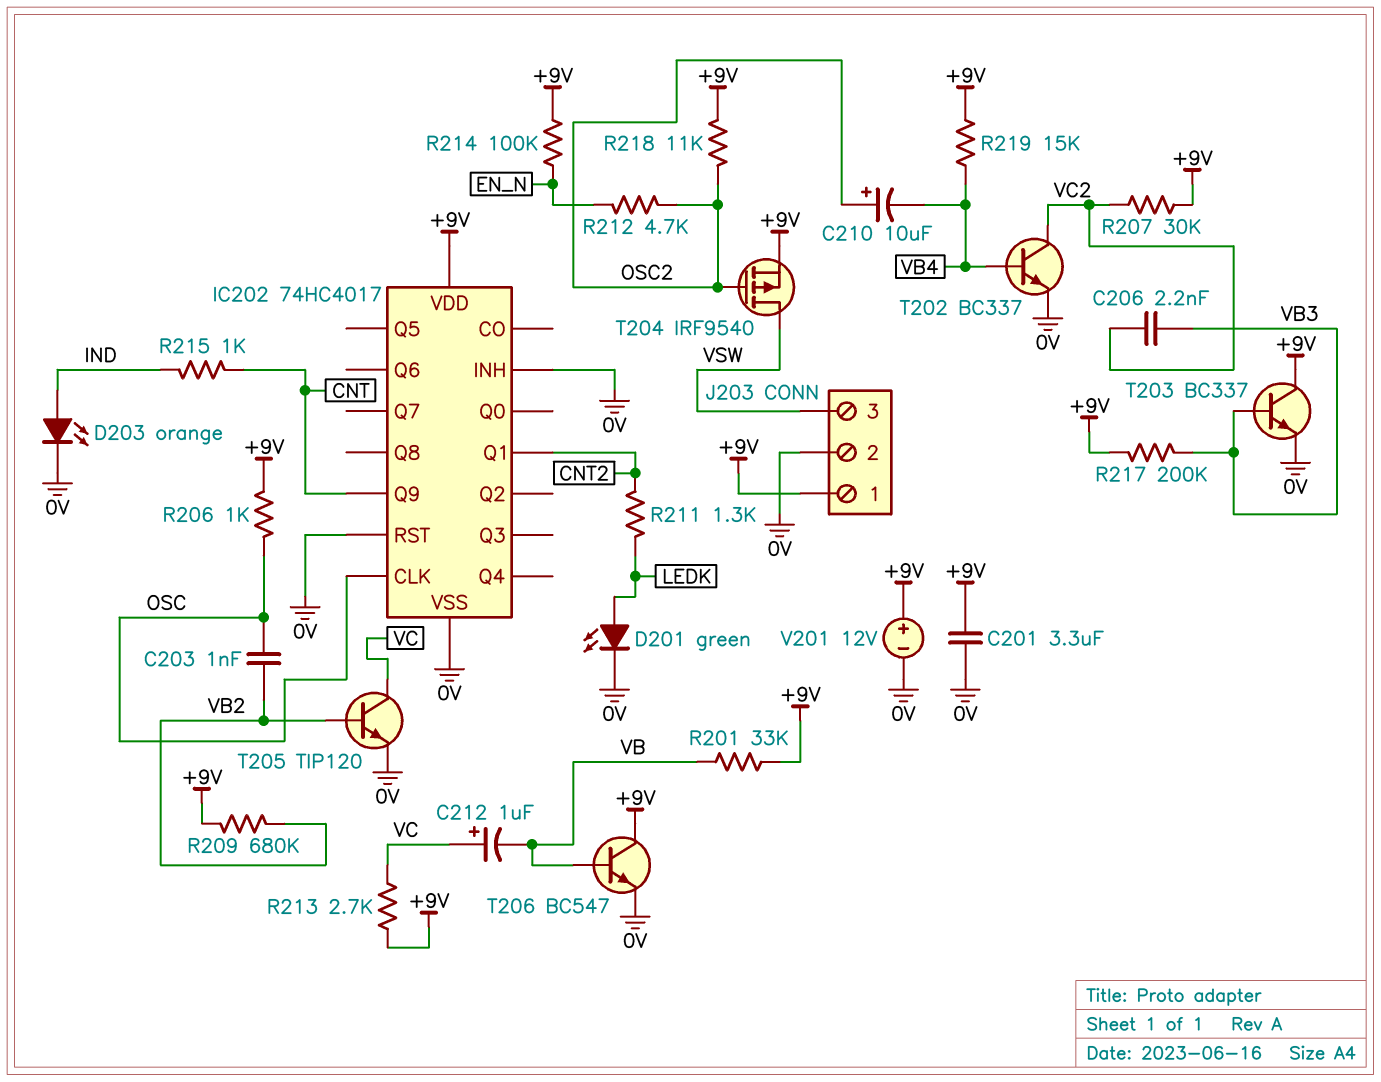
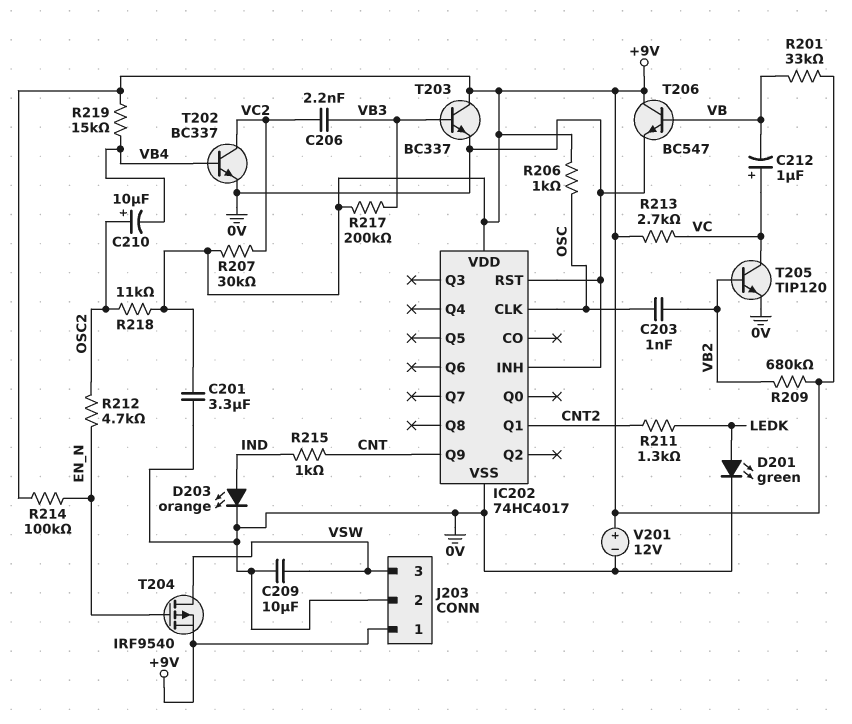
C209: none -> 10uF (0V, VSW)
T204: PMOS IRF9540 (G OSC2, D VSW, S +9V) -> PMOS IRF9540 (G EN_N, D VSW, S +9V)

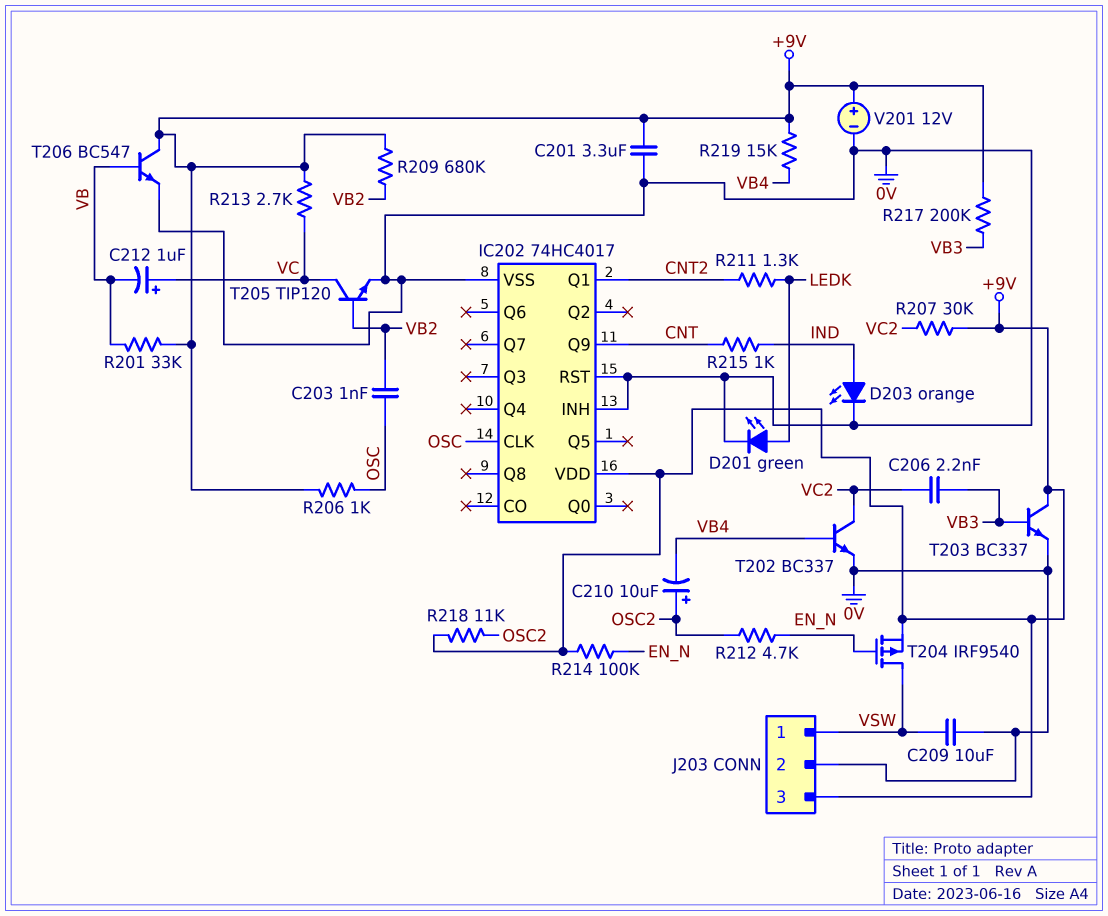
J203 pin 1: +9V -> VSW
J203 pin 3: VSW -> +9V

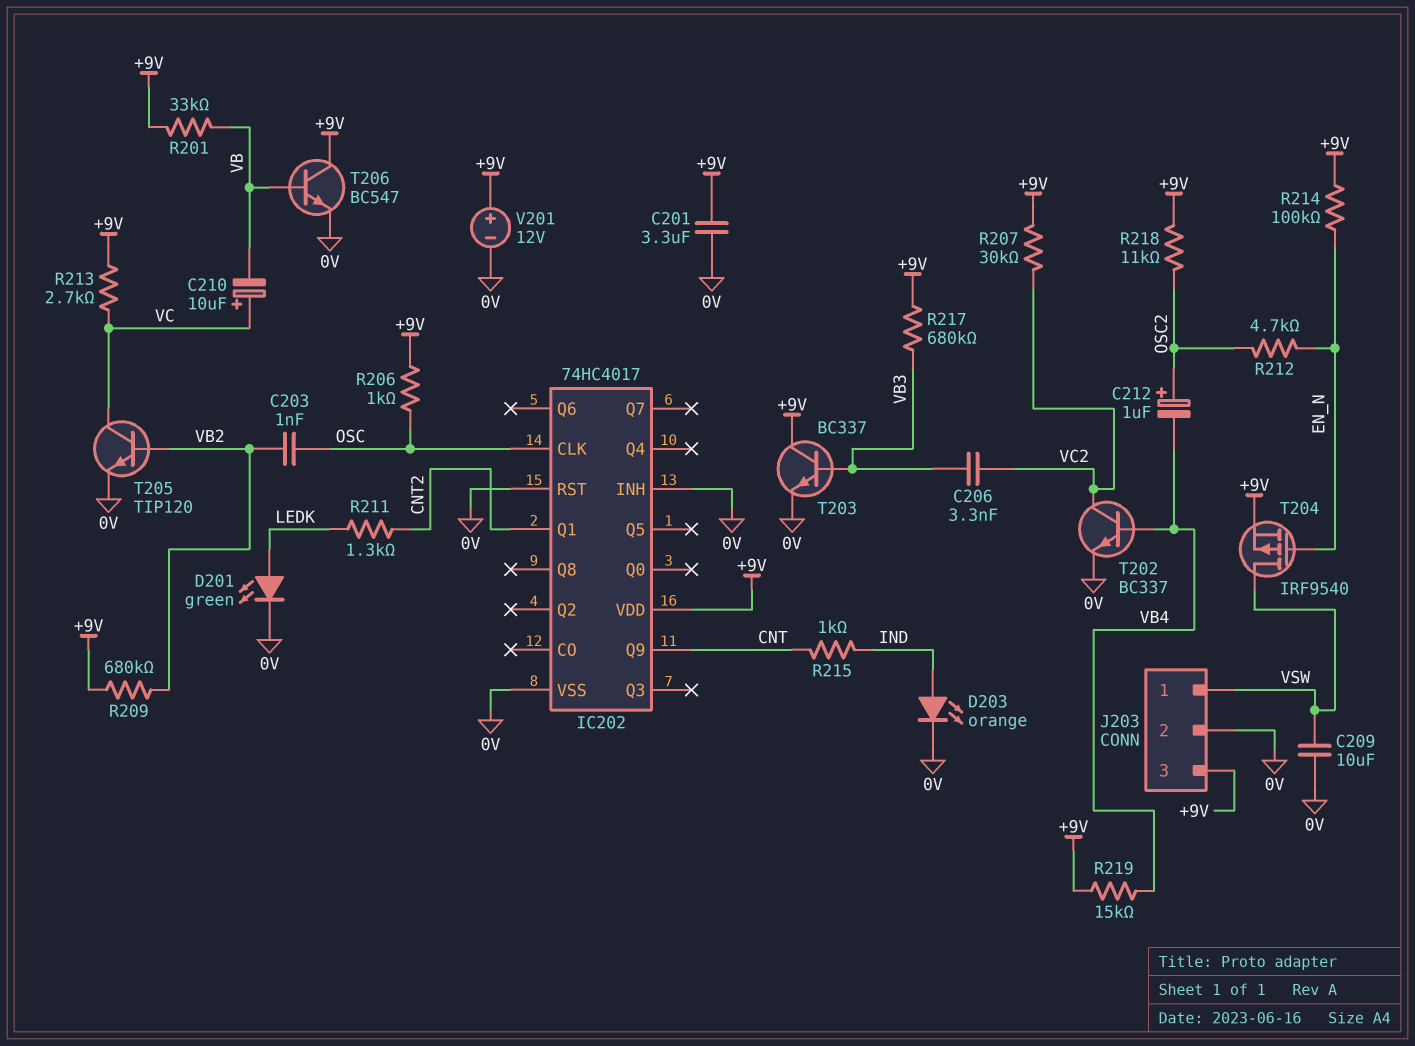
C206: 2.2nF (VB3, VC2) -> 3.3nF (VB3, VC2)
C210: 10uF (plus OSC2, minus VB4) -> 10uF (plus VC, minus VB)
C212: 1uF (plus VC, minus VB) -> 1uF (plus OSC2, minus VB4)
R217: 200k (+9V, VB3) -> 680k (+9V, VB3)

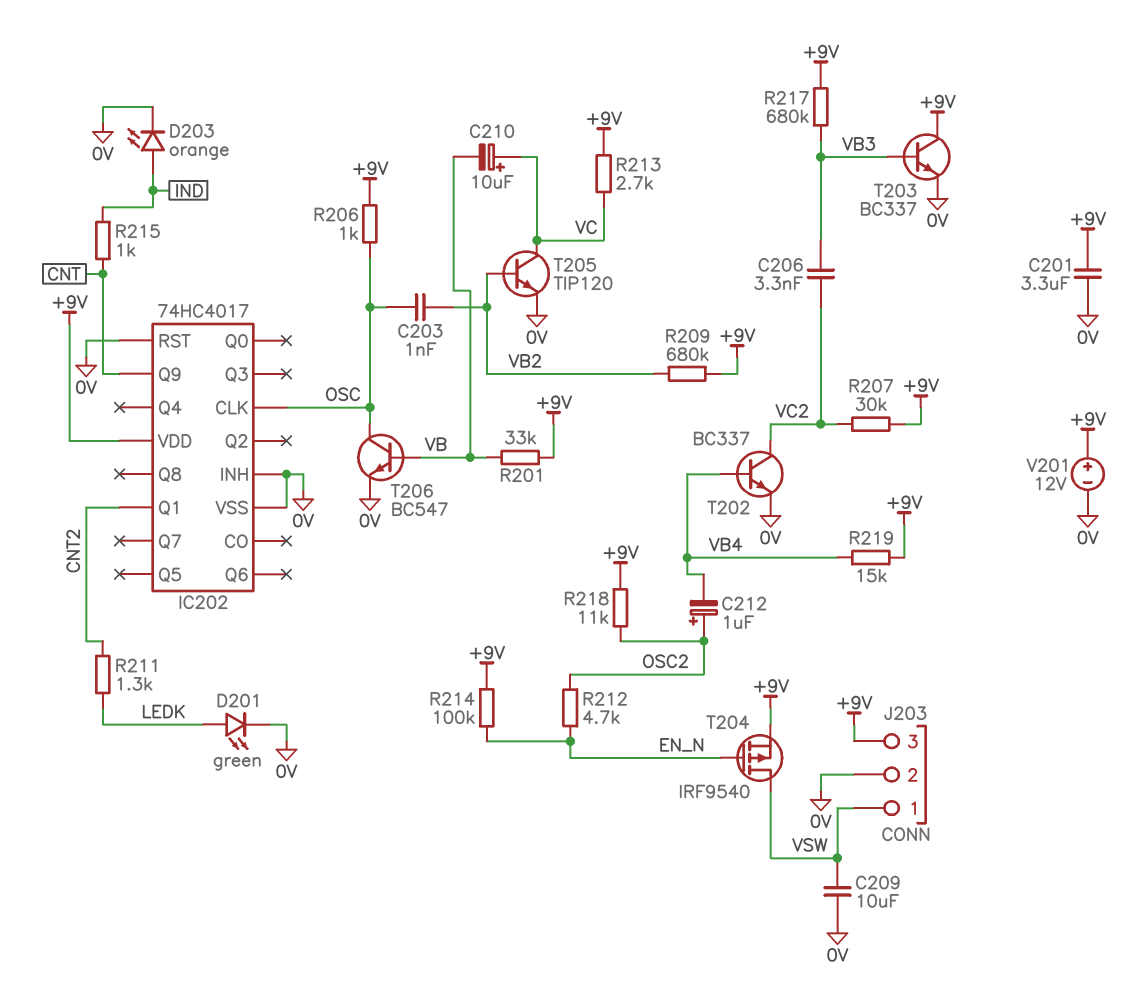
T206: NPN BC547 (B VB, C +9V, E 0V) -> NPN BC547 (B VB, C OSC, E 0V)

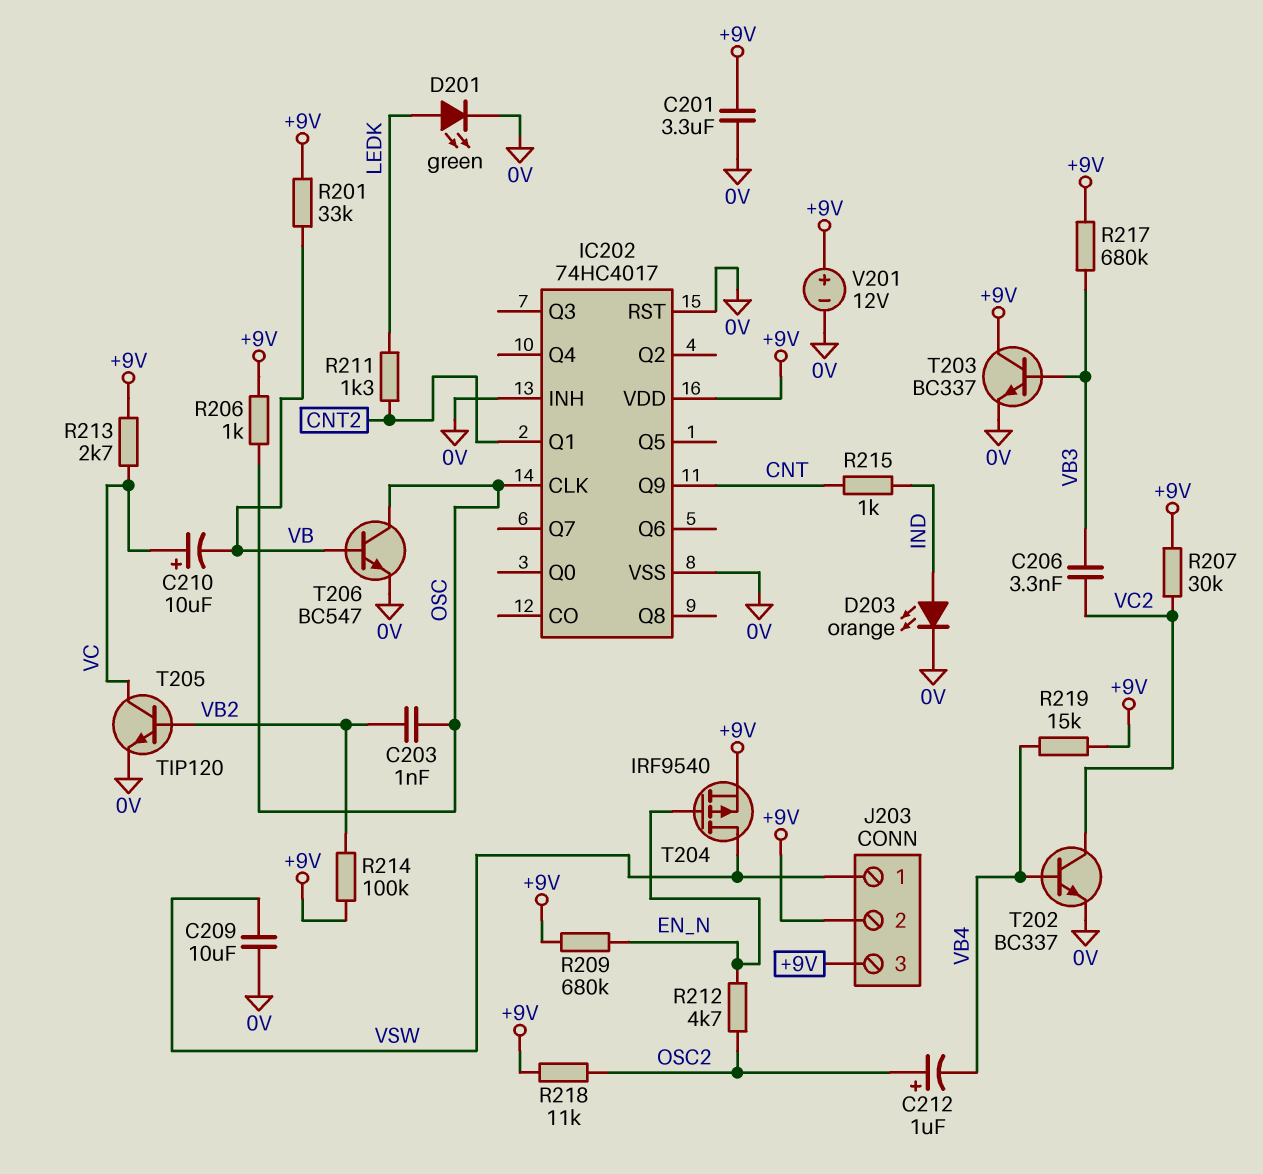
J203 pin 2: 0V -> +9V
R209: 680k (+9V, VB2) -> 680k (+9V, EN_N)
R214: 100k (+9V, EN_N) -> 100k (+9V, VB2)

